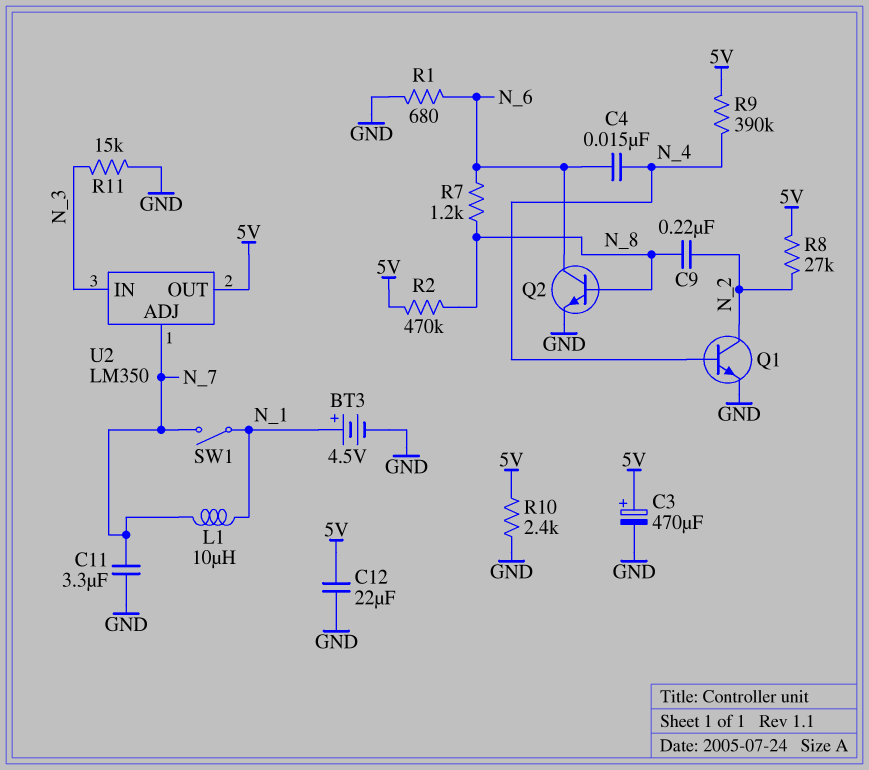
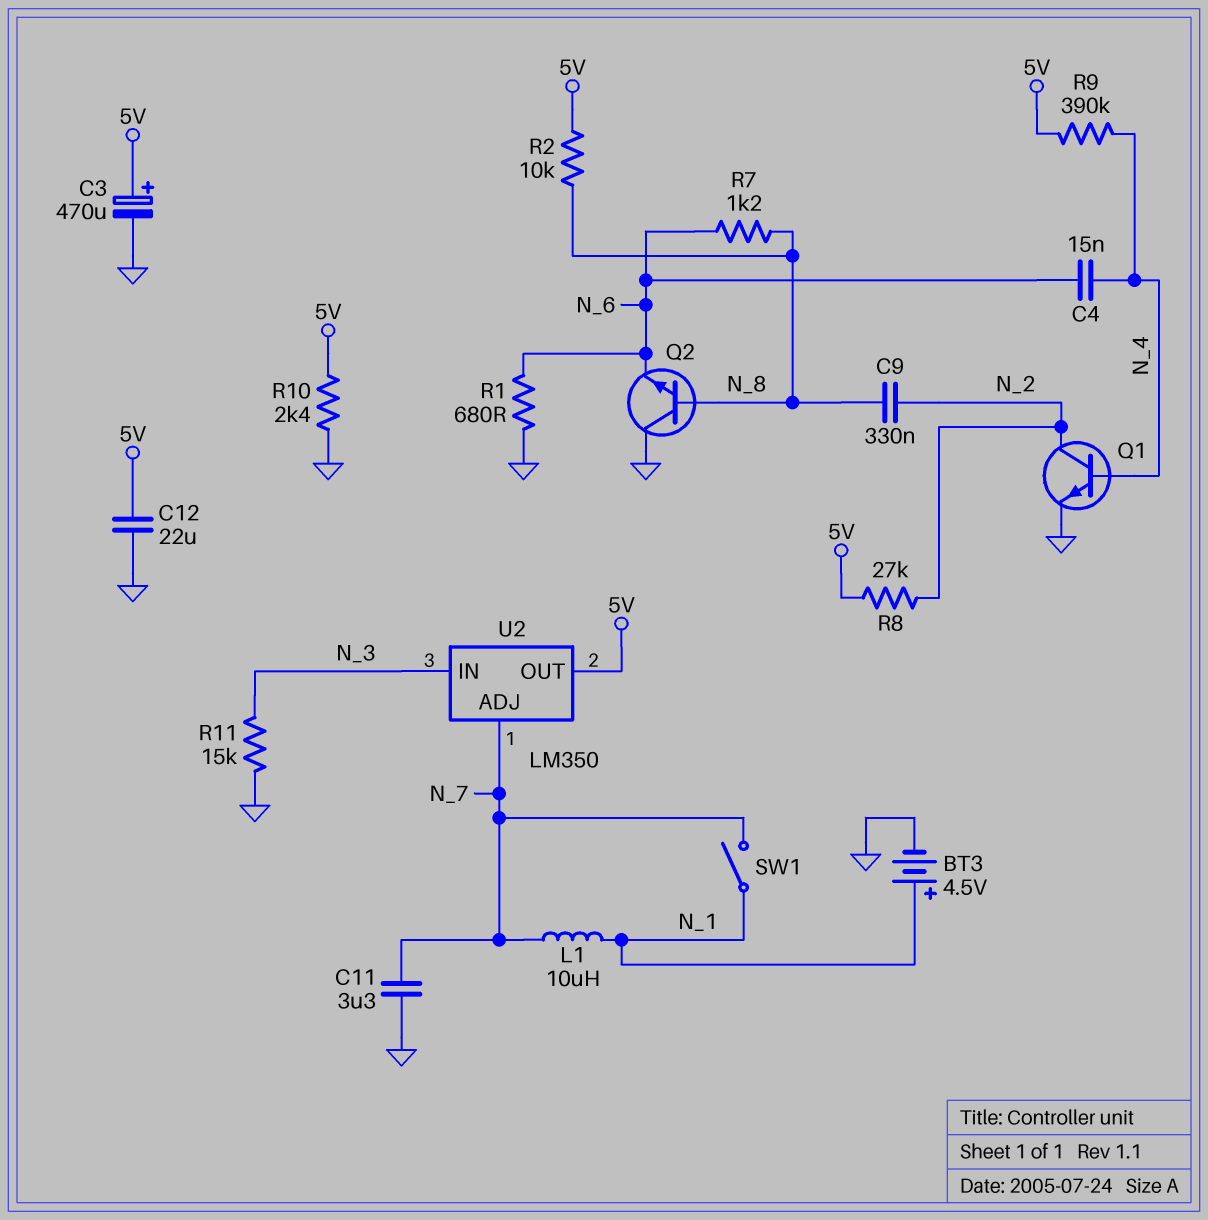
C9: 220nF (N_2, N_8) -> 330nF (N_2, N_8)
Q2: NPN (B N_8, C N_6, E GND) -> NPN (B N_8, C GND, E N_6)
R2: 470k (5V, N_8) -> 10k (5V, N_8)

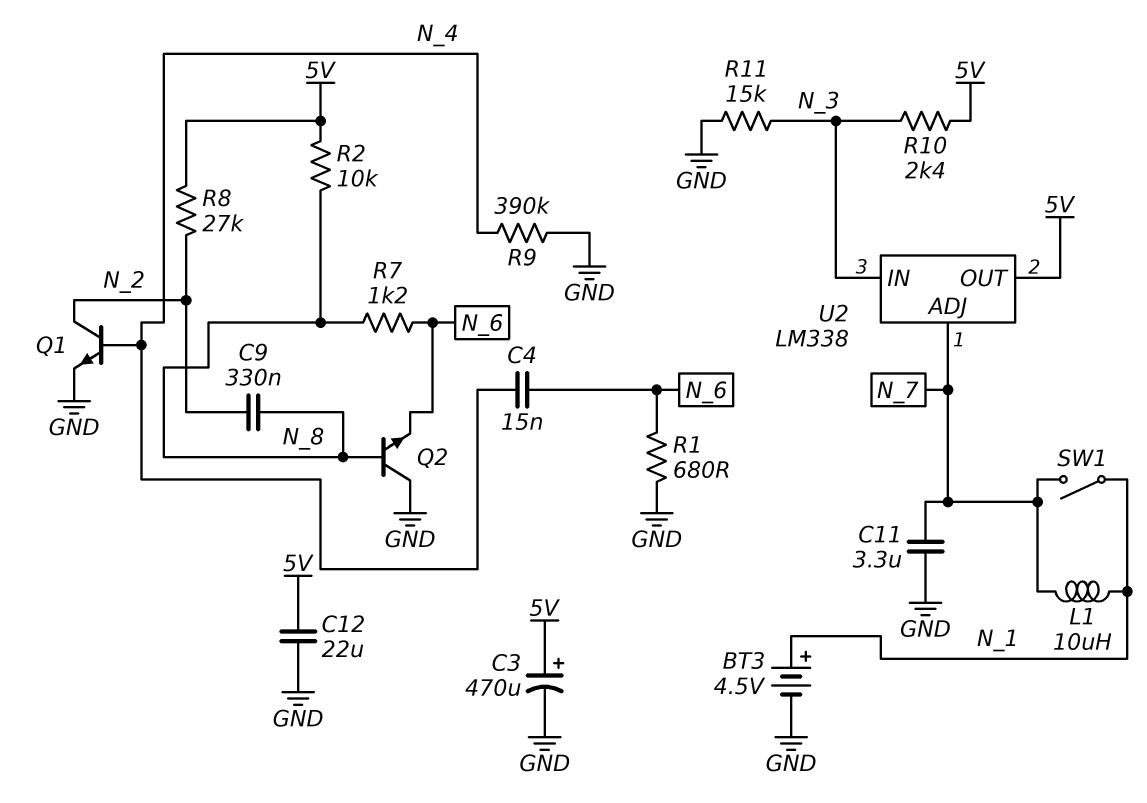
R9: 390k (5V, N_4) -> 390k (GND, N_4)
R10: 2.4k (5V, GND) -> 2.4k (5V, N_3)
U2: LM350 -> LM338

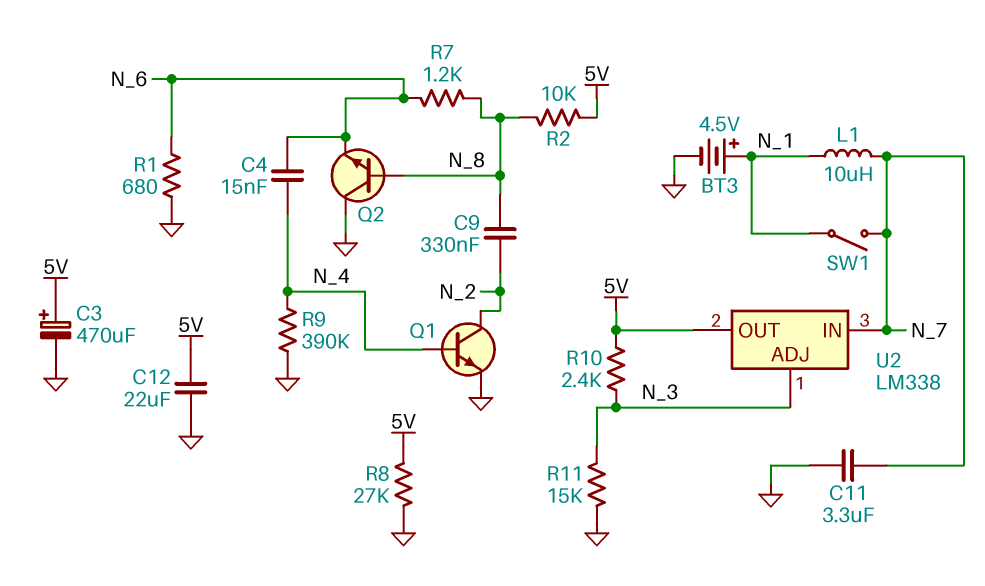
R8: 27k (5V, N_2) -> 27k (5V, GND)
U2 pin ADJ: N_7 -> N_3
U2 pin IN: N_3 -> N_7

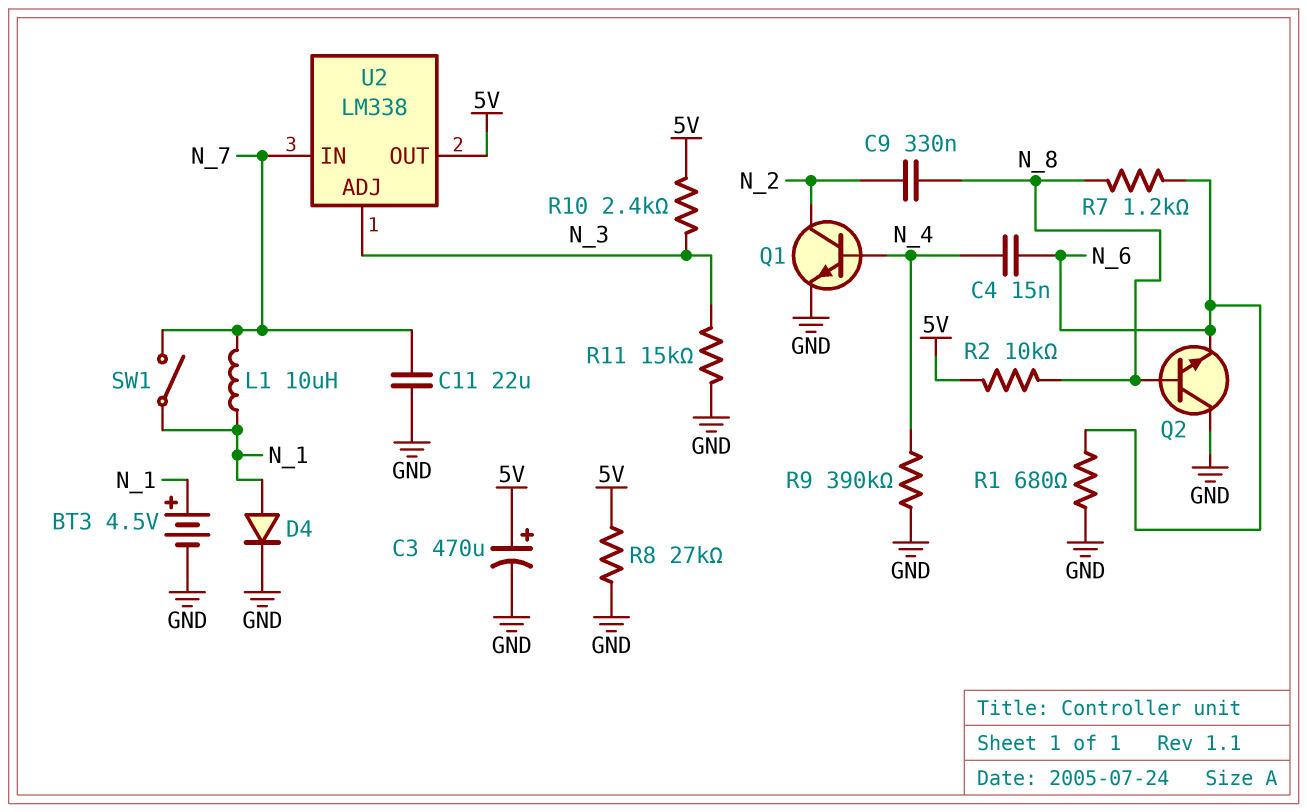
C11: 3.3uF (GND, N_7) -> 22uF (GND, N_7)
C12: 22uF (5V, GND) -> none
D4: none -> diode (A N_1, K GND)

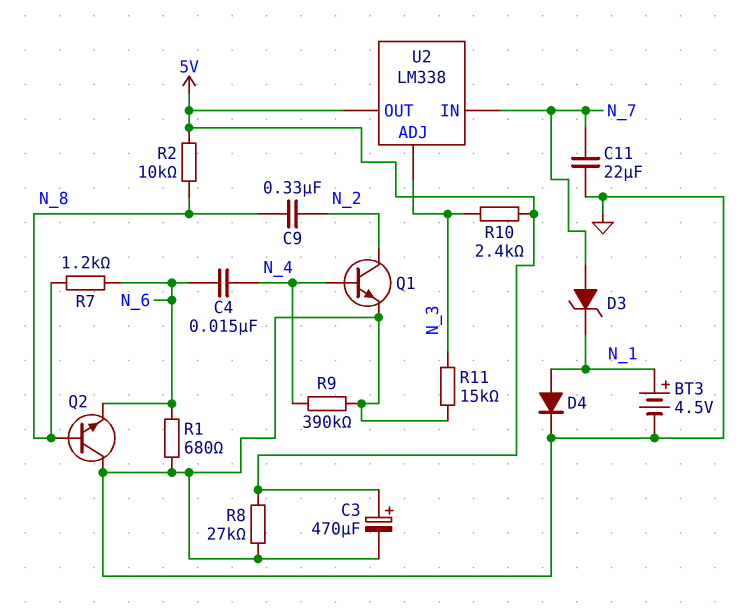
D3: none -> zener (A N_7, K N_1)
L1: 10uH (N_1, N_7) -> none
SW1: switch (N_1, N_7) -> none

